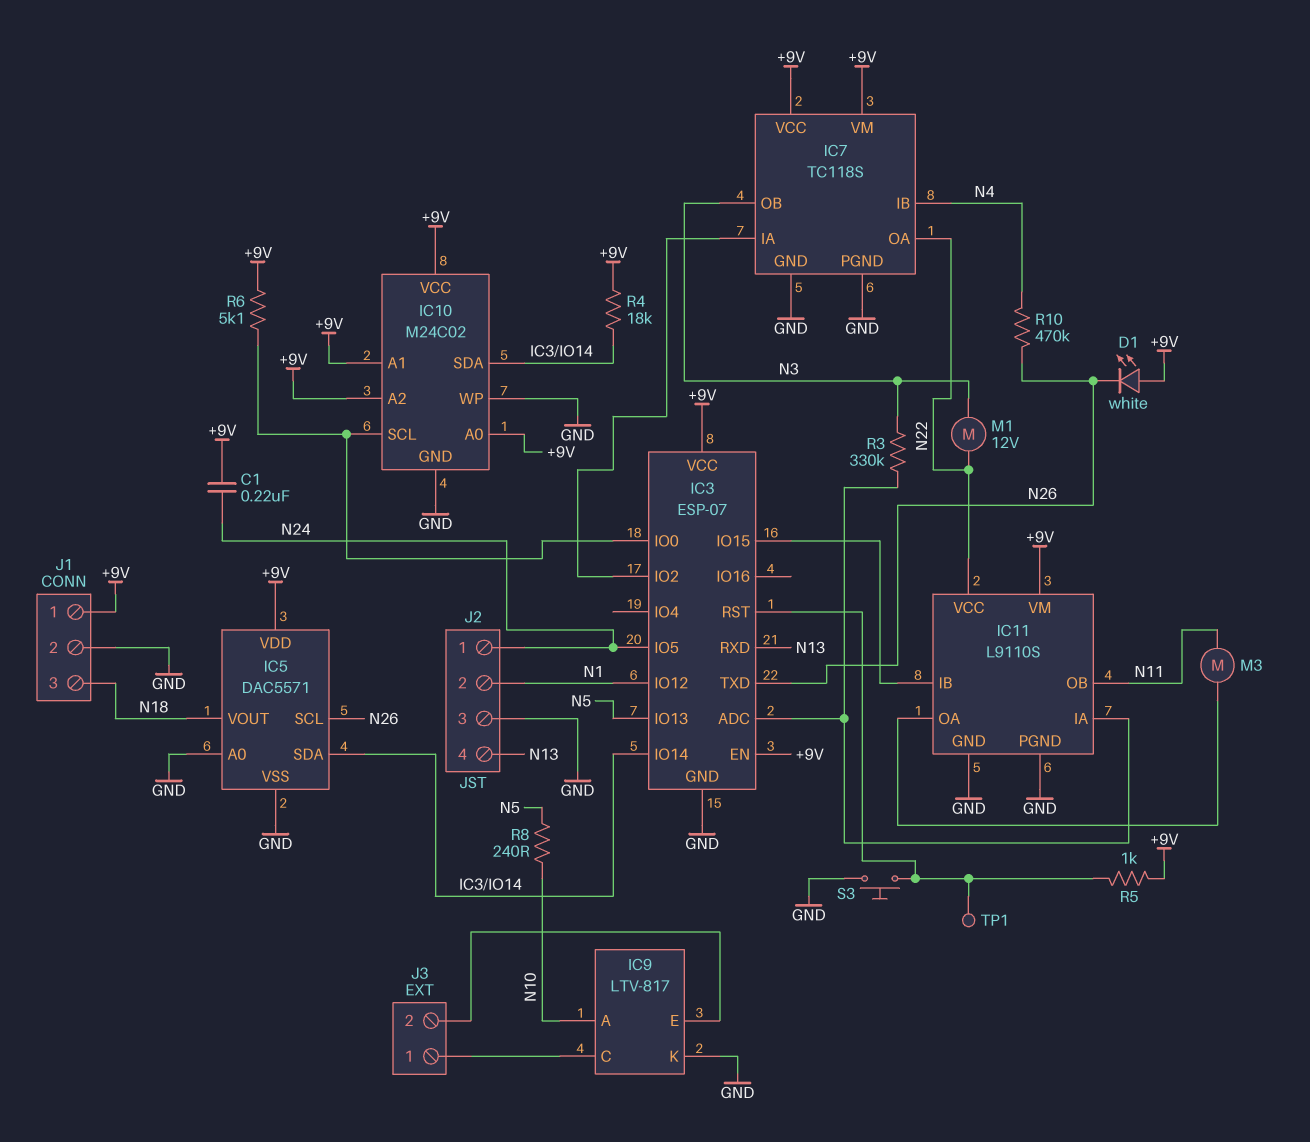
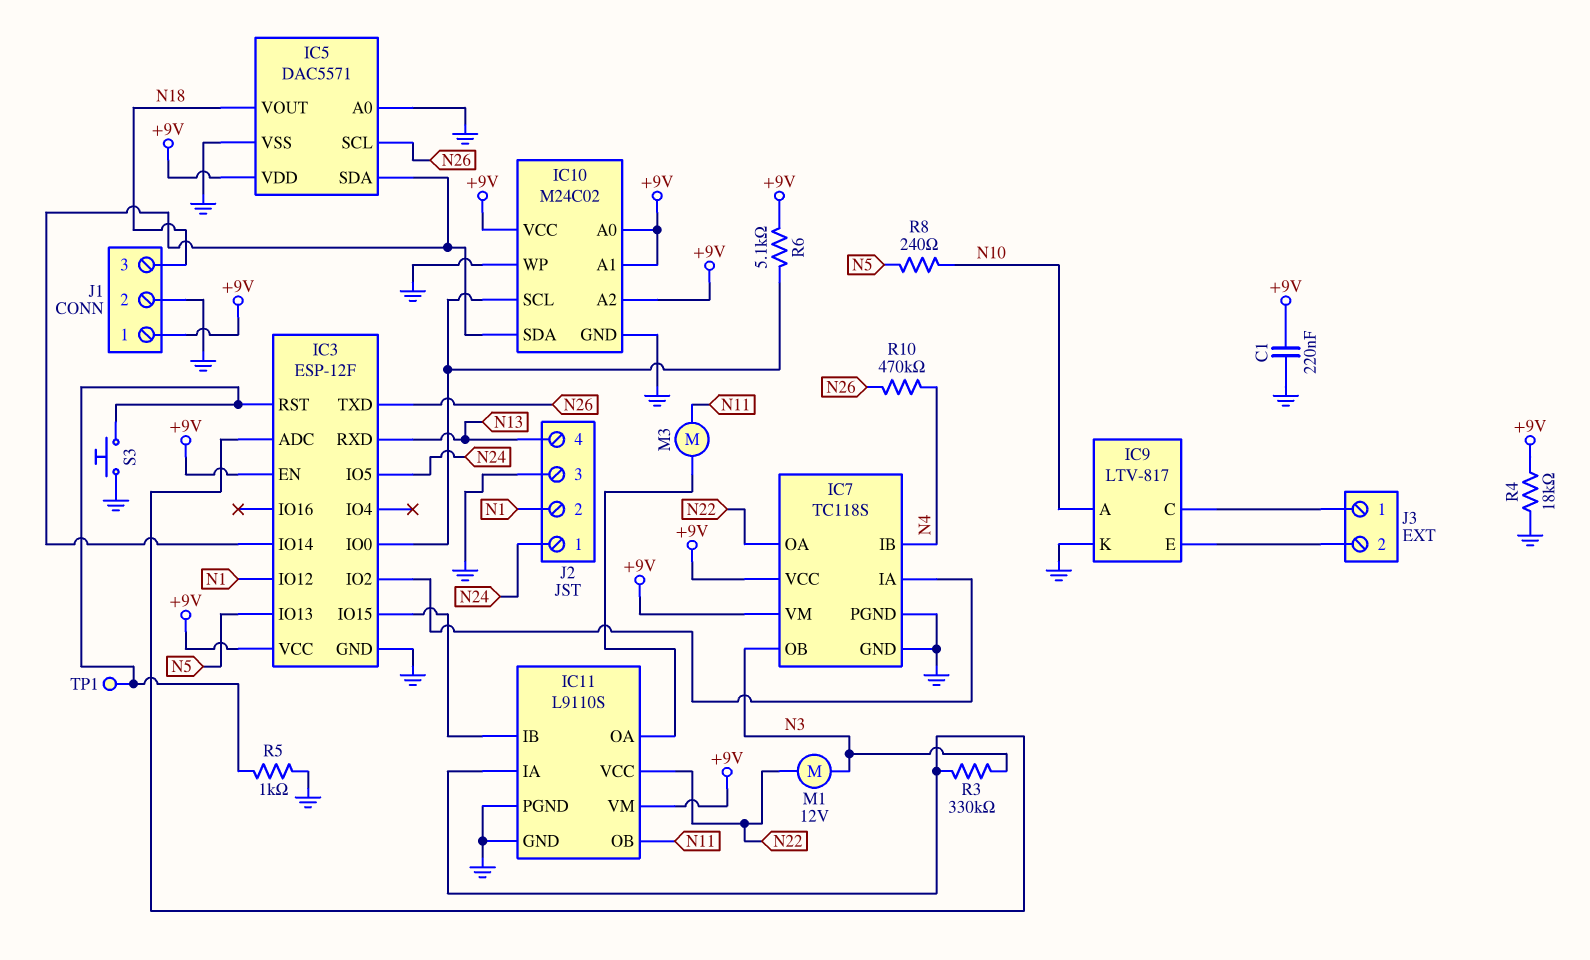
C1: 220nF (+9V, N24) -> 220nF (+9V, GND)
D1: LED white (A +9V, K N26) -> none
IC3: ESP-07 -> ESP-12F
R4: 18k (+9V, IC3/IO14) -> 18k (+9V, GND)
R5: 1k (+9V, IC3/RST) -> 1k (GND, IC3/RST)

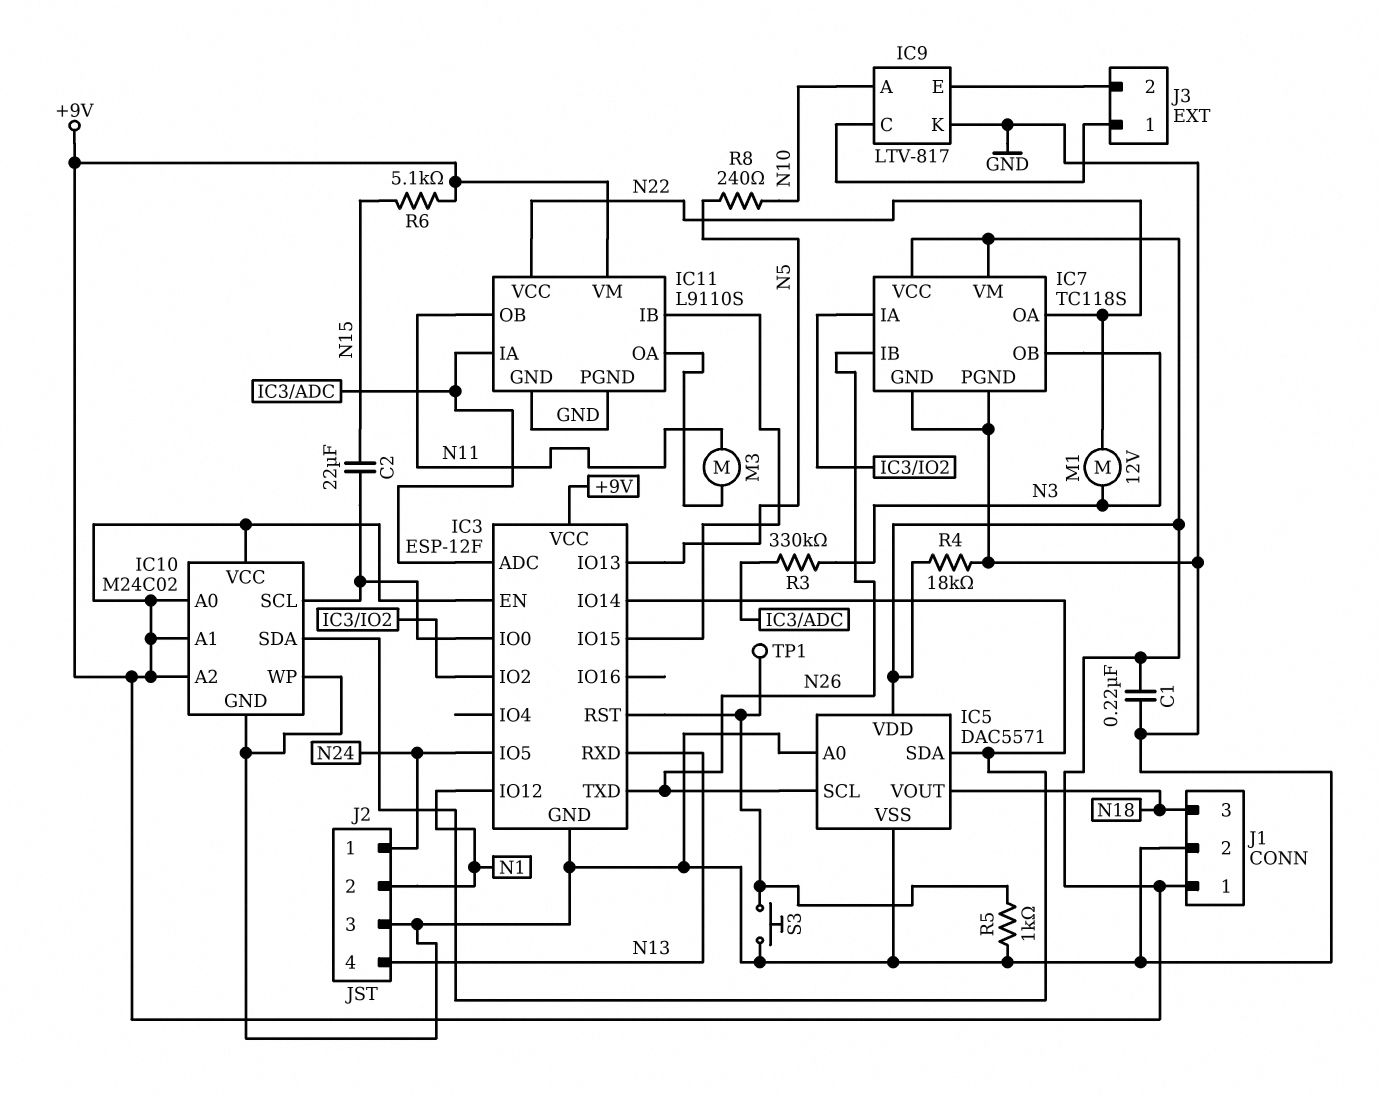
C2: none -> 22uF (IC3/IO0, N15)
IC7 pin IB: N4 -> N26
R6: 5.1k (+9V, IC3/IO0) -> 5.1k (+9V, N15)
R10: 470k (N4, N26) -> none

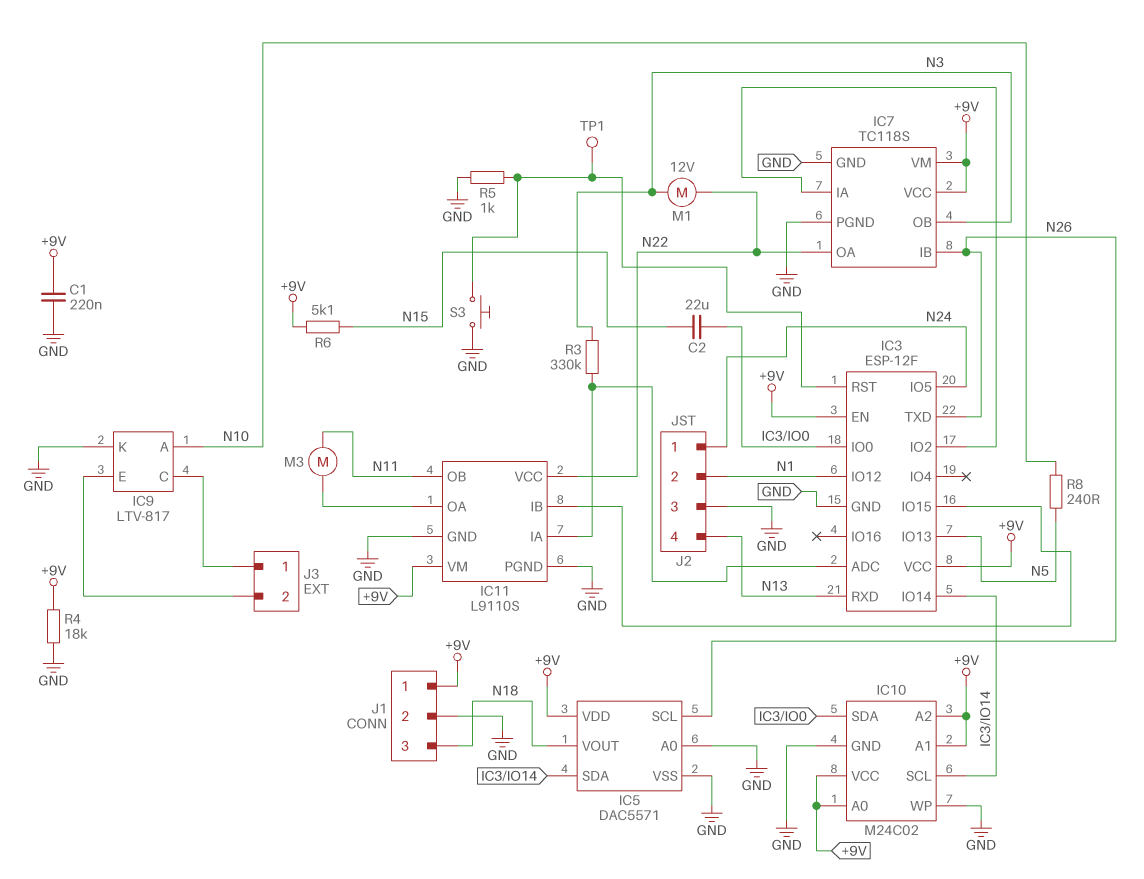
IC10 pin SCL: IC3/IO0 -> IC3/IO14
IC10 pin SDA: IC3/IO14 -> IC3/IO0

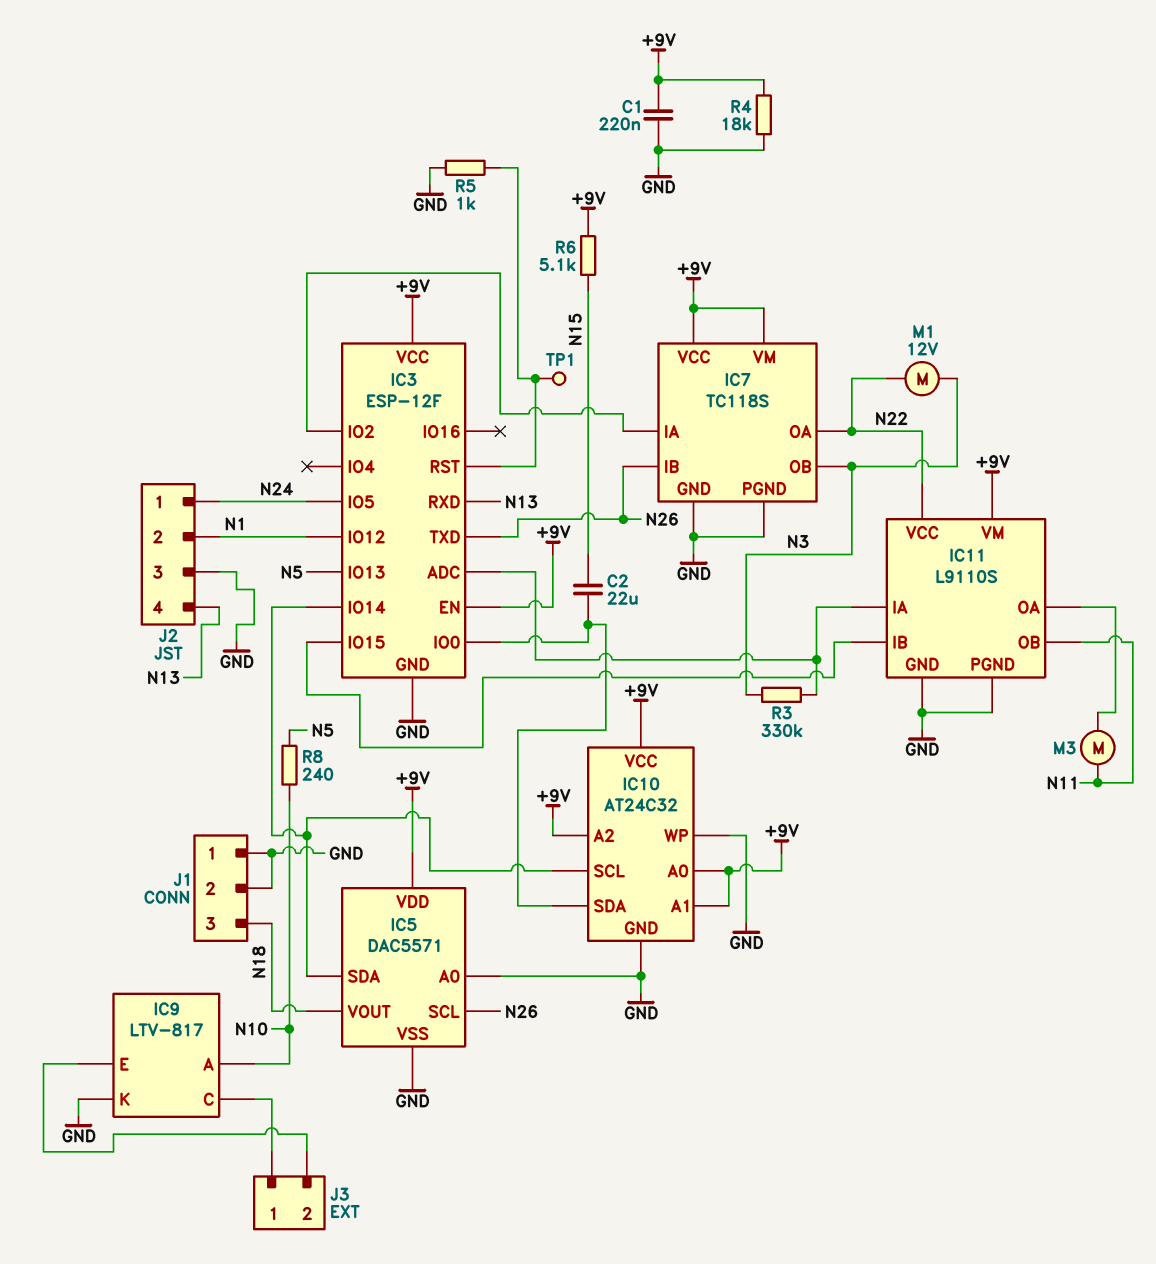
IC10: M24C02 -> AT24C32
J1 pin 1: +9V -> GND
S3: button (GND, IC3/RST) -> none

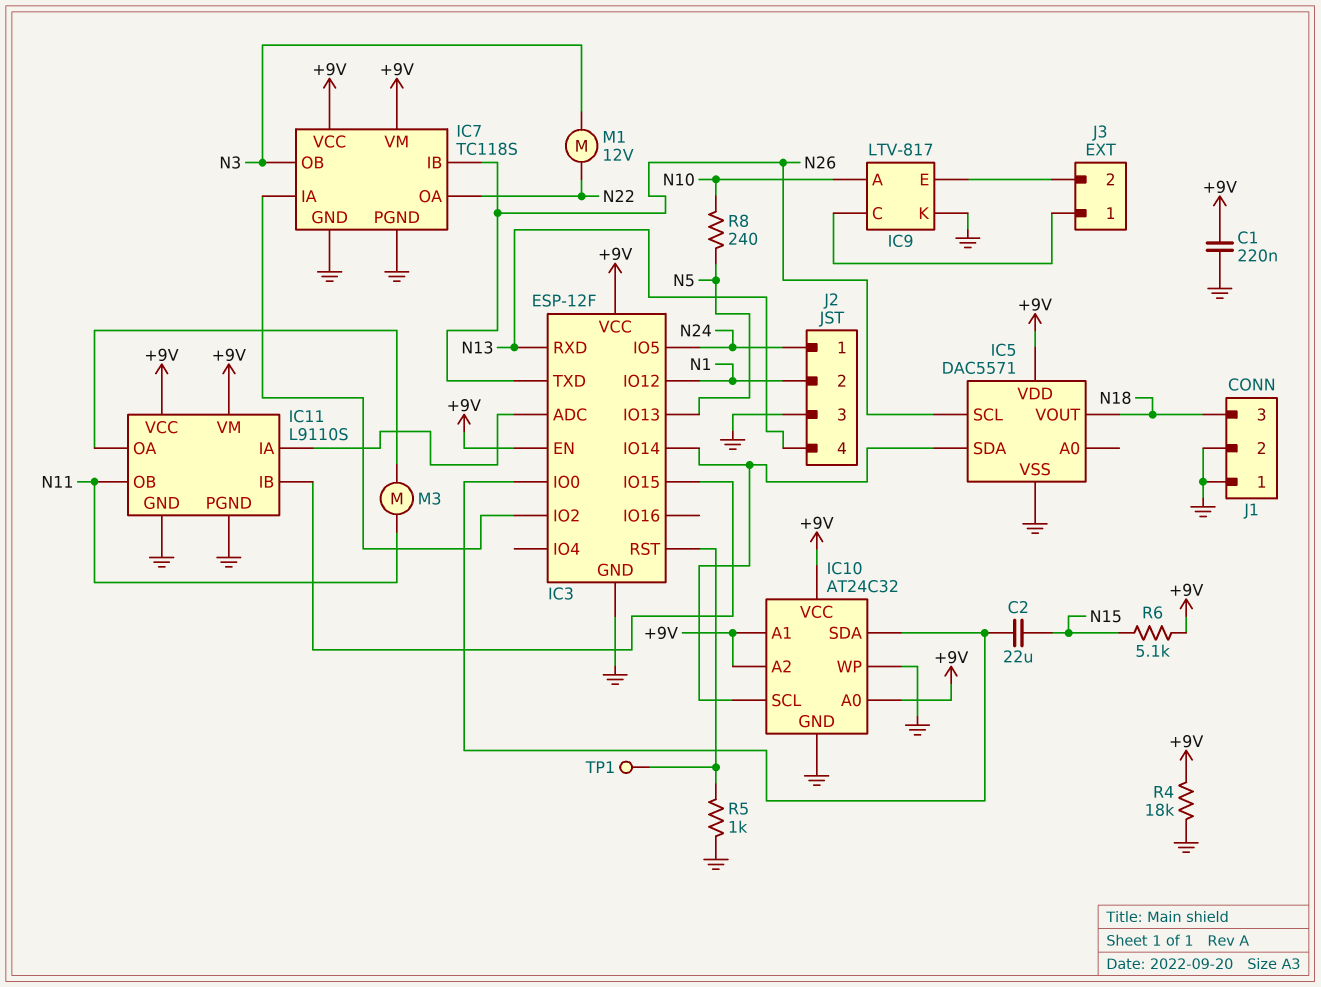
IC5 pin A0: GND -> none
IC11 pin VCC: N22 -> +9V
R3: 330k (IC3/ADC, N3) -> none

